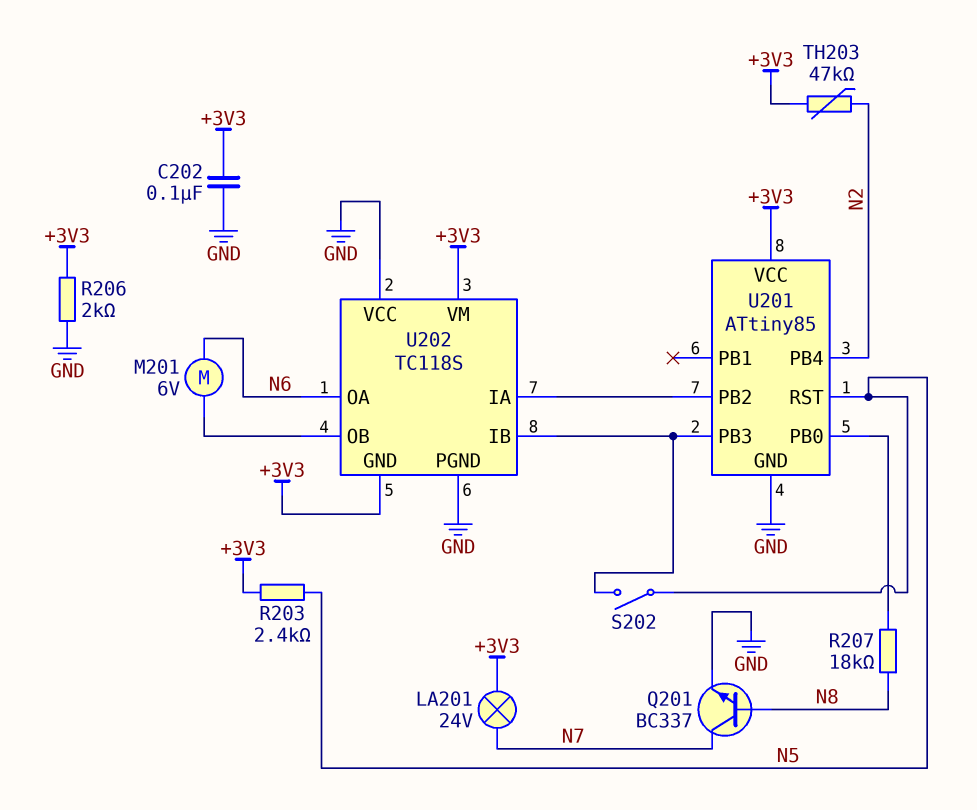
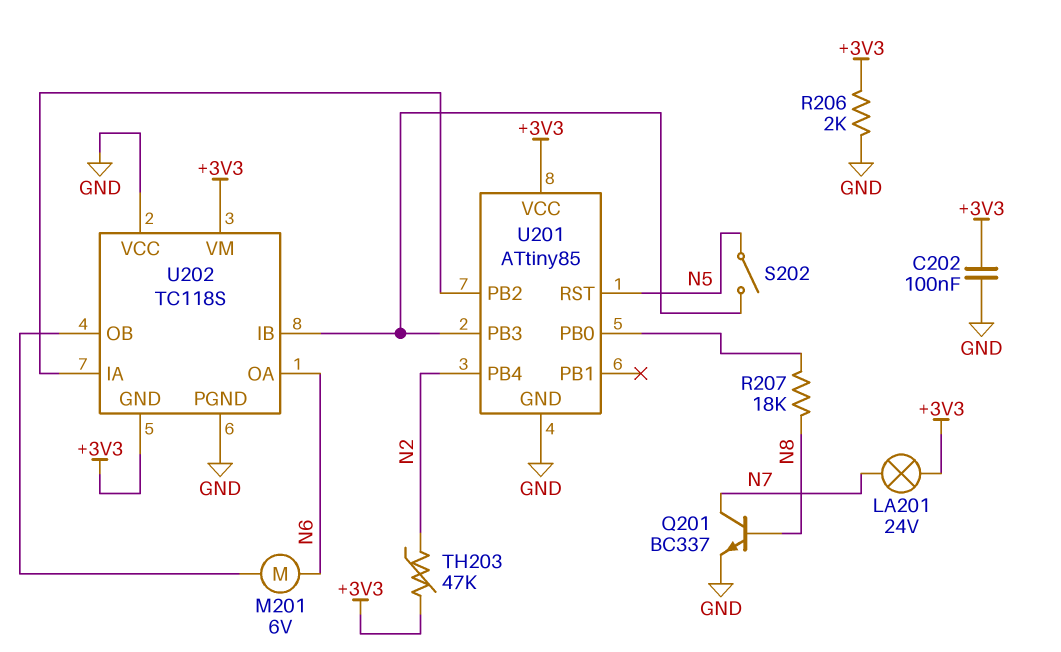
R203: 2.4k (+3V3, N5) -> none

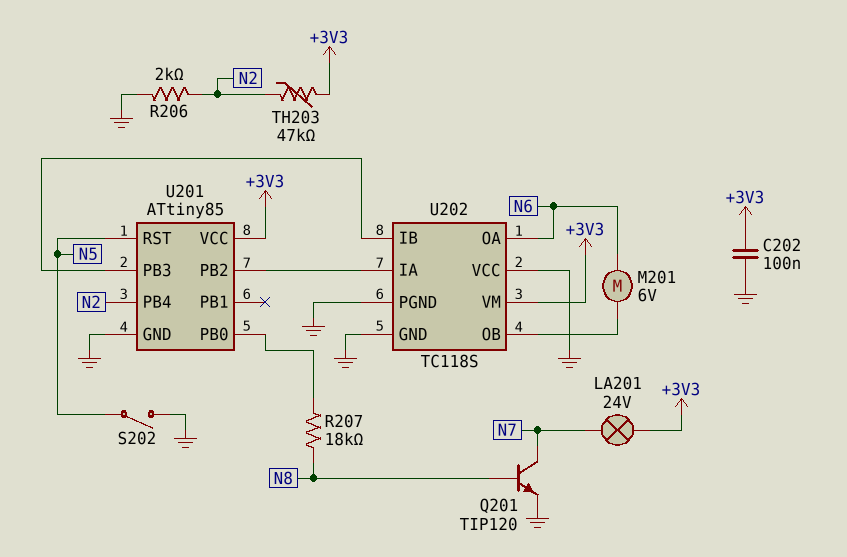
Q201: NPN BC337 (B N8, C N7, E GND) -> NPN TIP120 (B N8, C N7, E GND)
R206: 2k (+3V3, GND) -> 2k (GND, N2)
S202: switch (N5, U201/PB3) -> switch (GND, N5)
U202 pin GND: +3V3 -> GND

